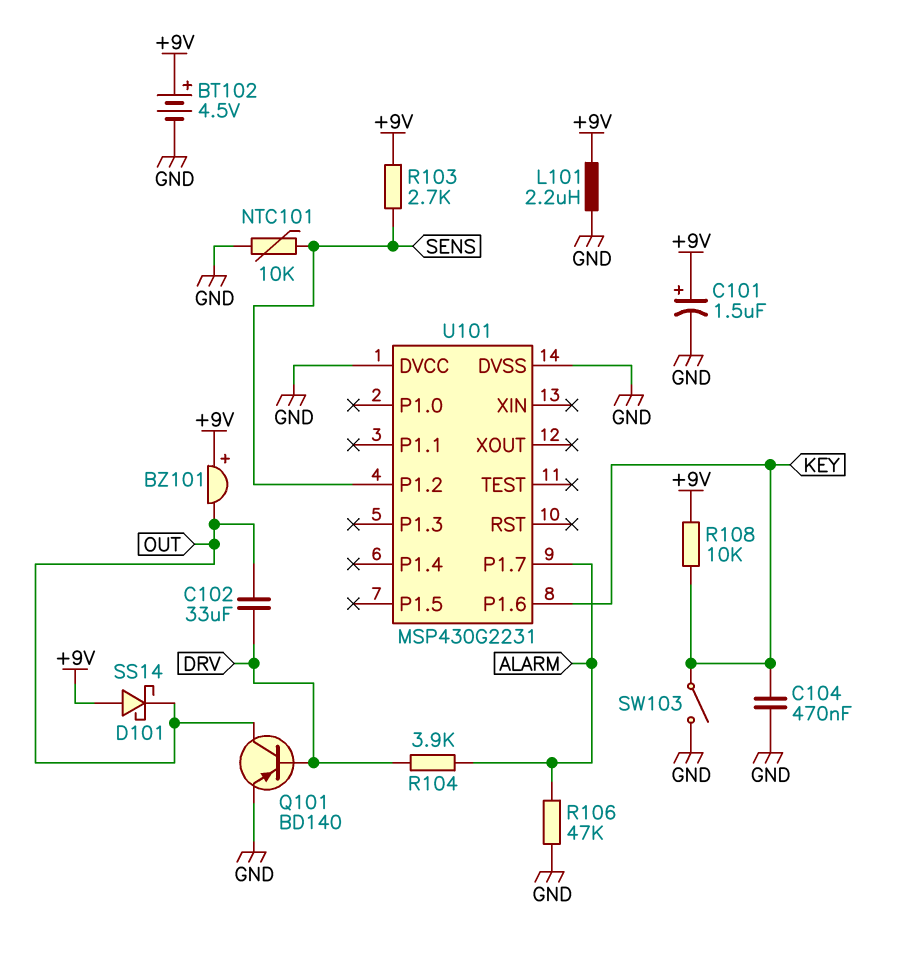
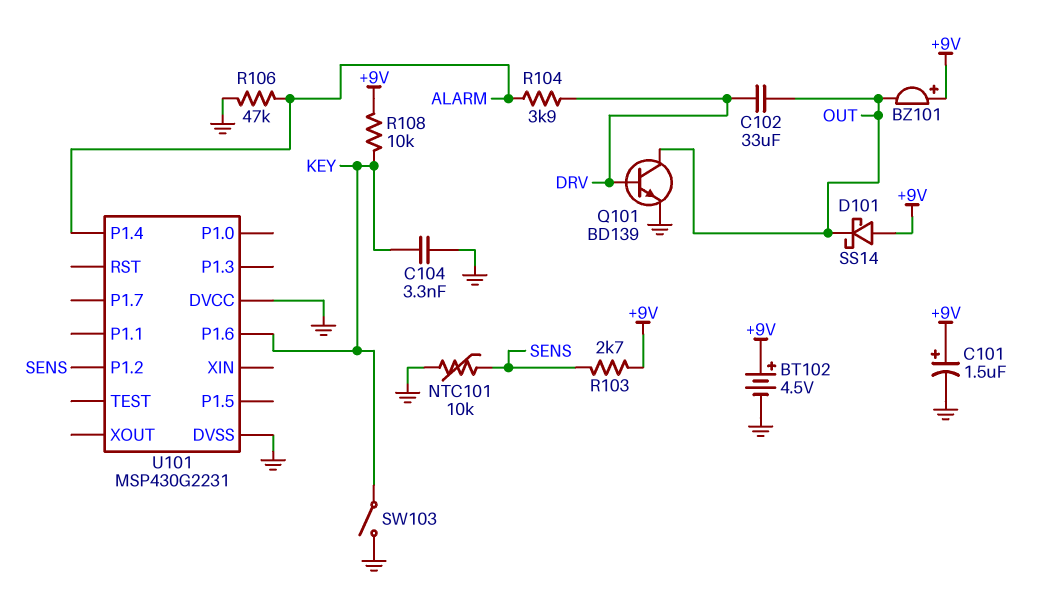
C104: 470nF (GND, KEY) -> 3.3nF (GND, KEY)
L101: 2.2uH (+9V, GND) -> none
Q101: PNP BD140 (B DRV, C OUT, E GND) -> NPN BD139 (B DRV, C OUT, E GND)
U101 pin P1.4: none -> ALARM
U101 pin P1.7: ALARM -> none

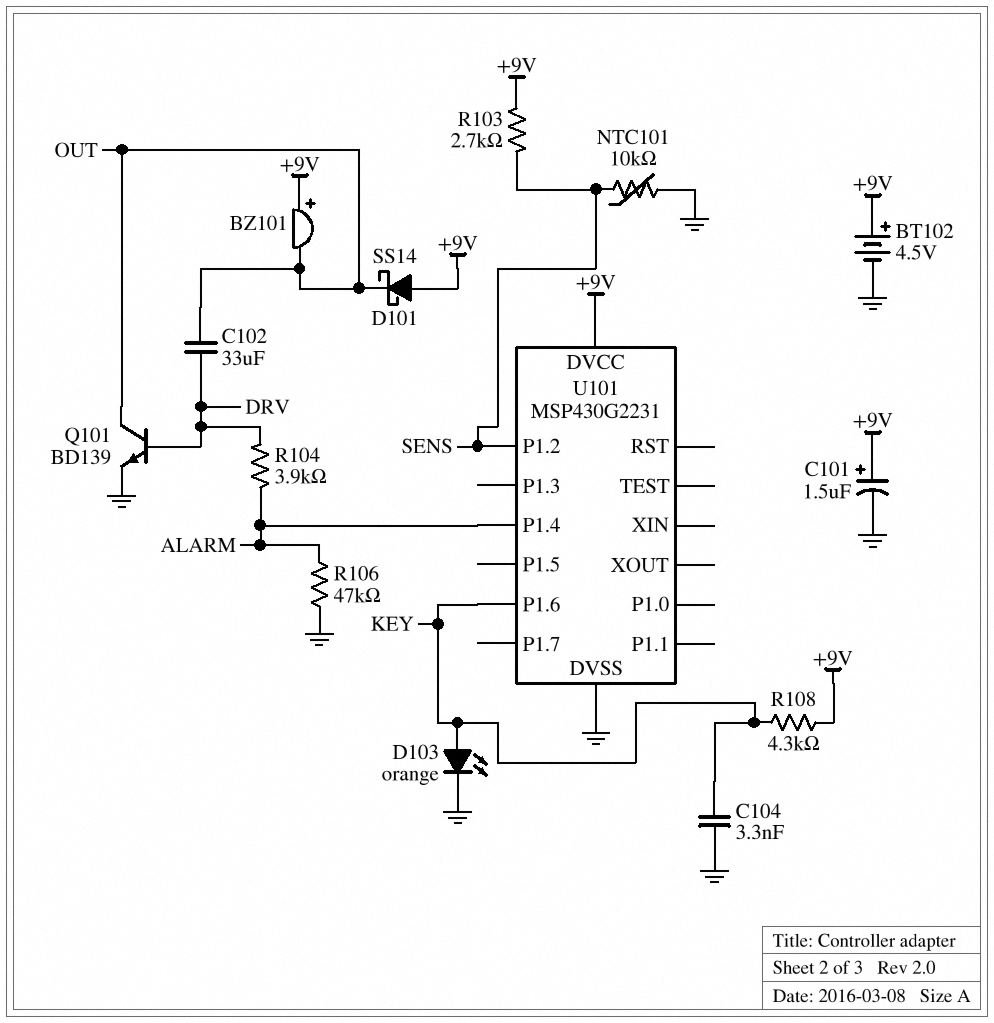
D103: none -> LED orange (A KEY, K GND)
R108: 10k (+9V, KEY) -> 4.3k (+9V, KEY)
SW103: switch (GND, KEY) -> none
U101 pin DVCC: GND -> +9V

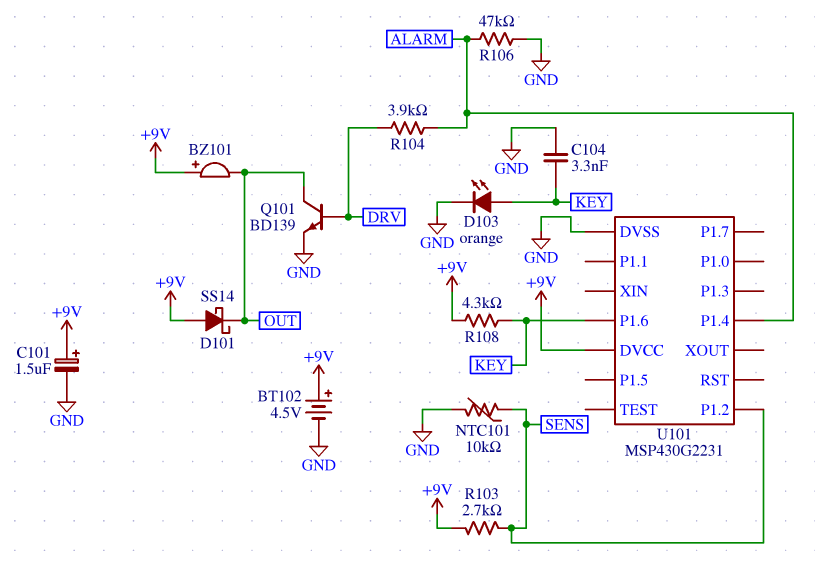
C102: 33uF (DRV, OUT) -> none

